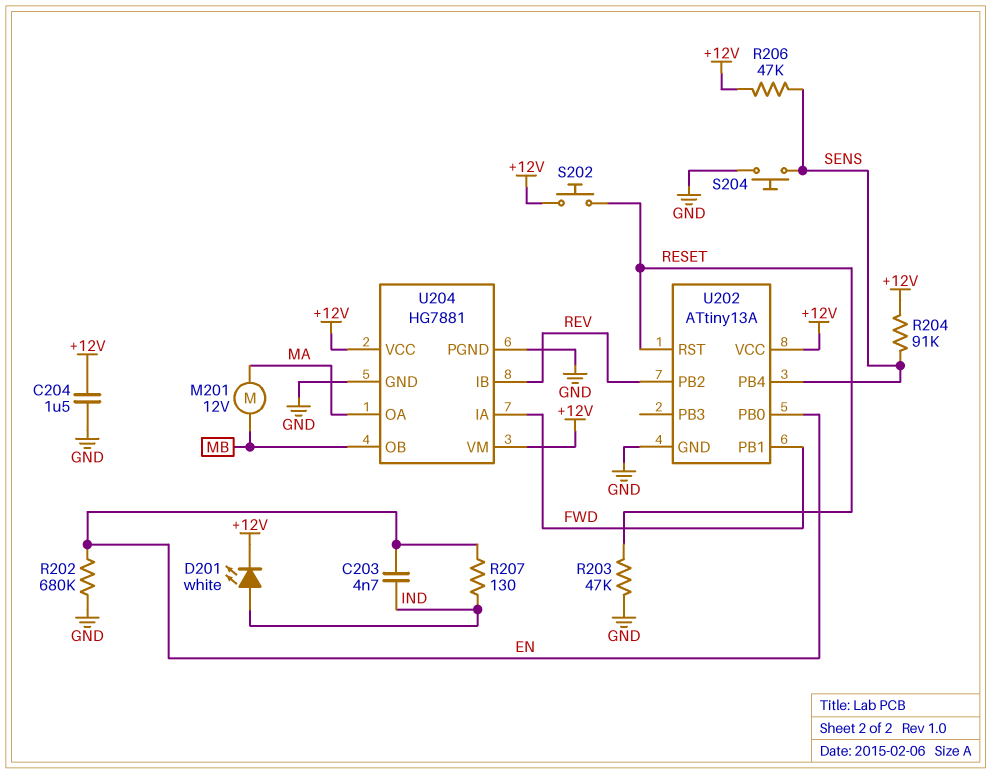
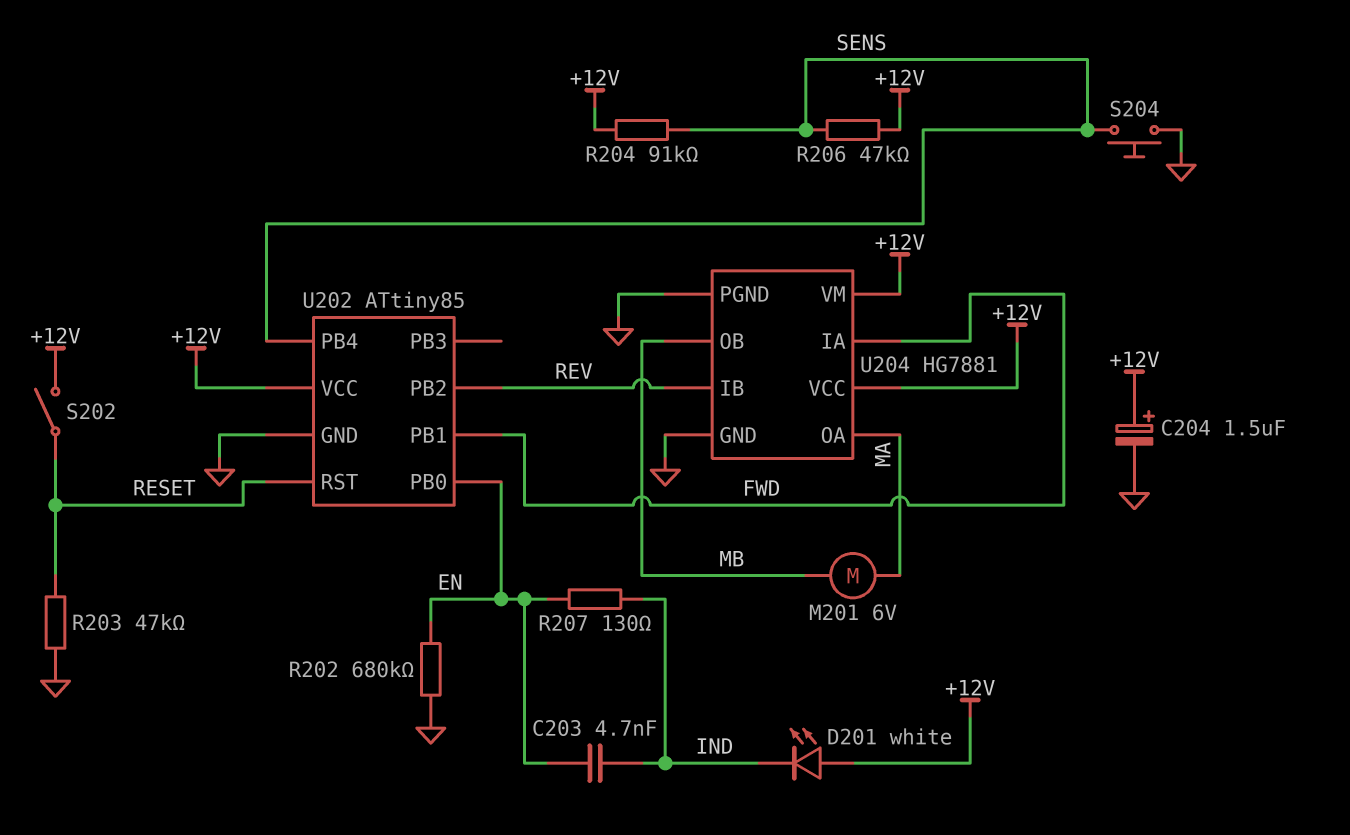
C204: 1.5uF (+12V, GND) -> 1.5uF (plus +12V, minus GND)
D201: LED white (A IND, K +12V) -> LED white (A +12V, K IND)
M201: motor 12V (MA, MB) -> motor 6V (MA, MB)
S202: button (+12V, RESET) -> switch (+12V, RESET)
U202: ATtiny13A -> ATtiny85

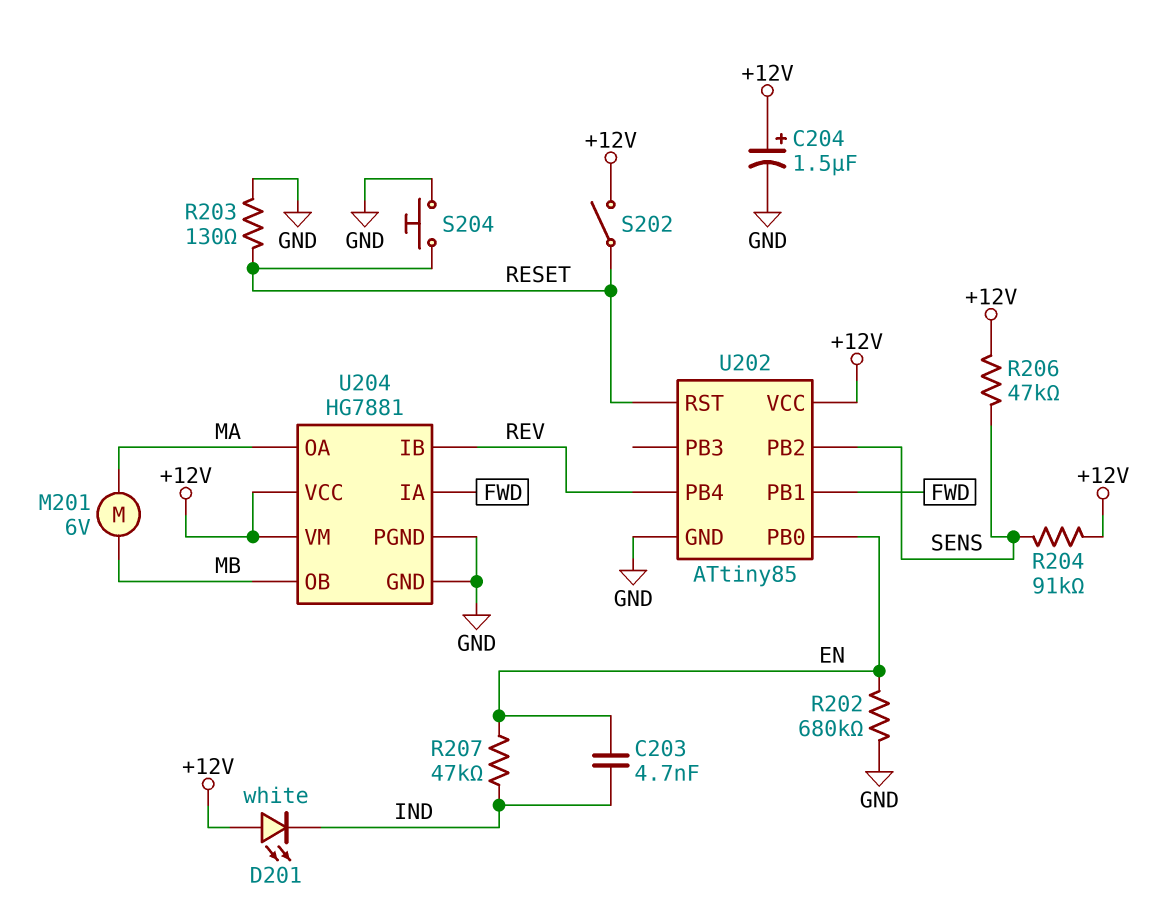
R203: 47k (GND, RESET) -> 130 (GND, RESET)
R207: 130 (EN, IND) -> 47k (EN, IND)
S204: button (GND, SENS) -> button (GND, RESET)
U202 pin PB2: REV -> SENS
U202 pin PB4: SENS -> REV

